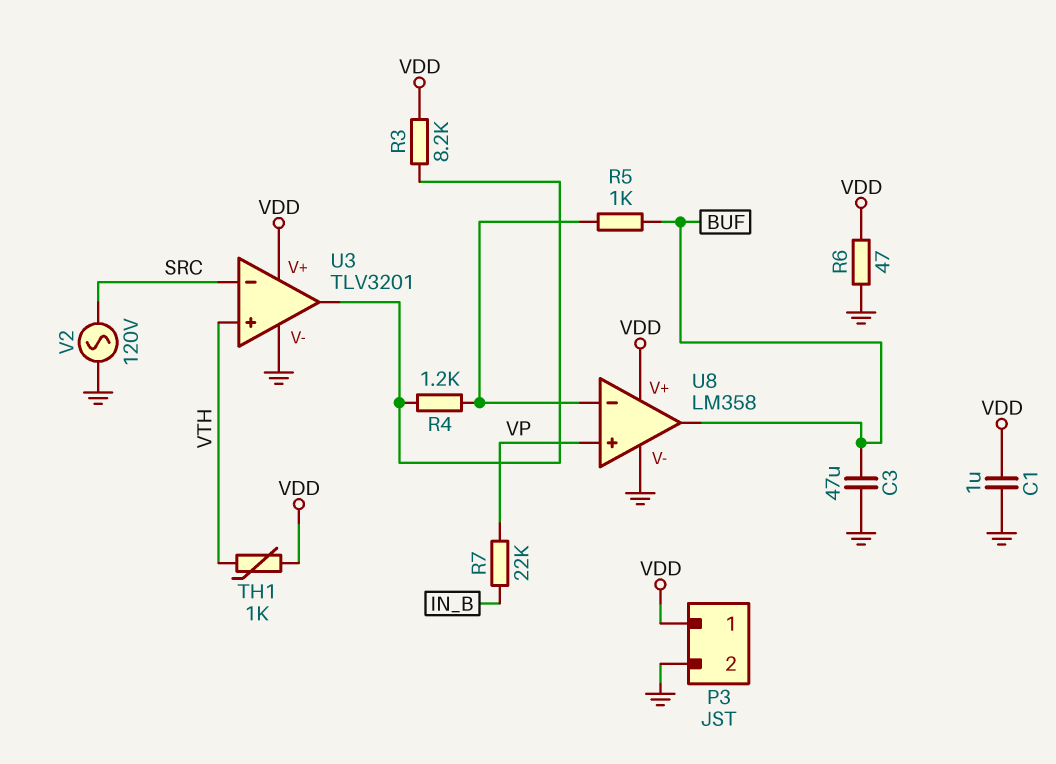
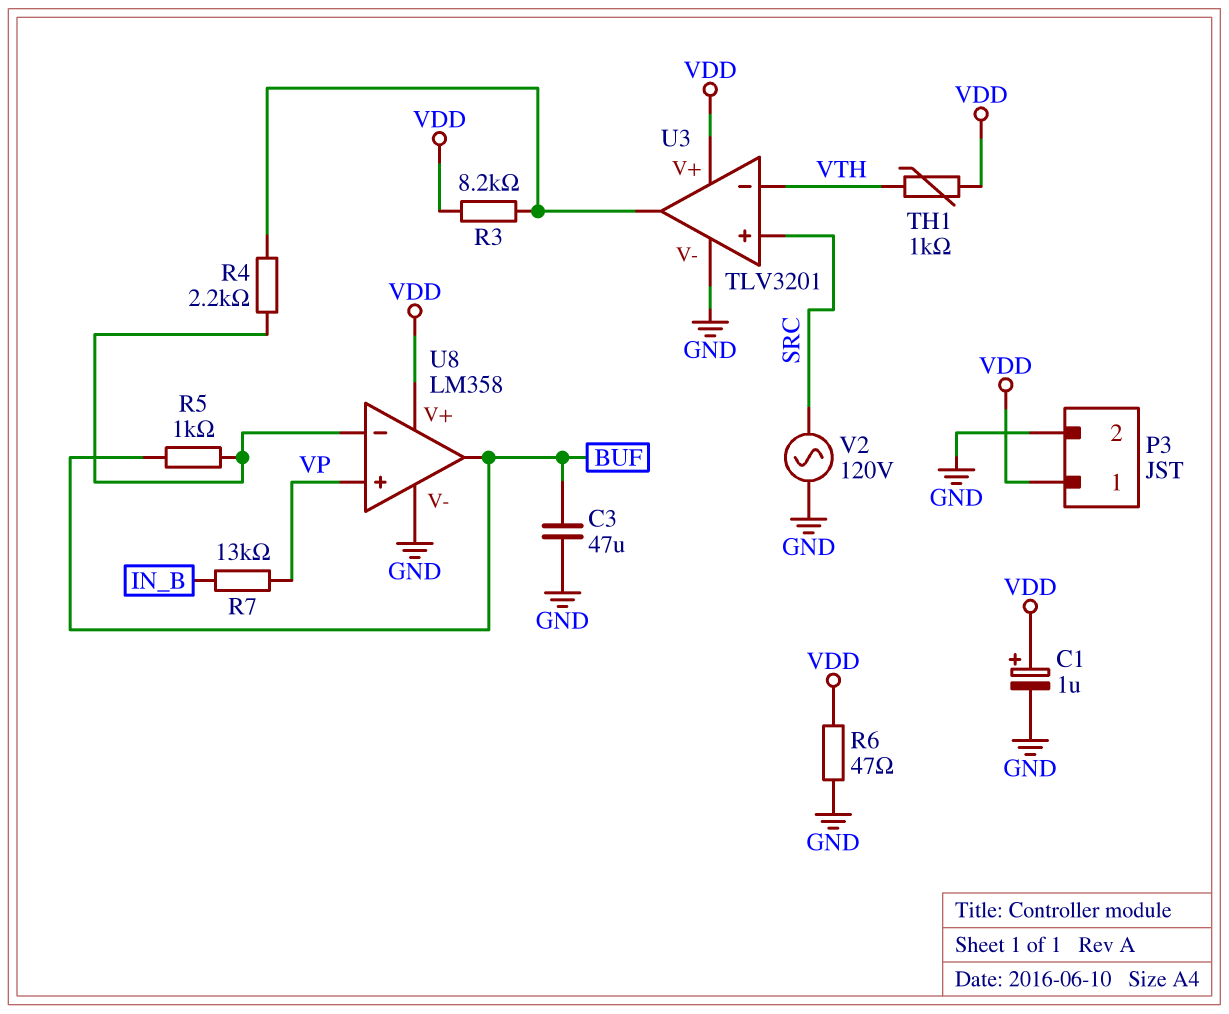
C1: 1uF (GND, VDD) -> 1uF (plus VDD, minus GND)
R4: 1.2k (U3/out, U8/in-) -> 2.2k (U3/out, U8/in-)
R7: 22k (IN_B, VP) -> 13k (IN_B, VP)
U3 pin in+: VTH -> SRC
U3 pin in-: SRC -> VTH

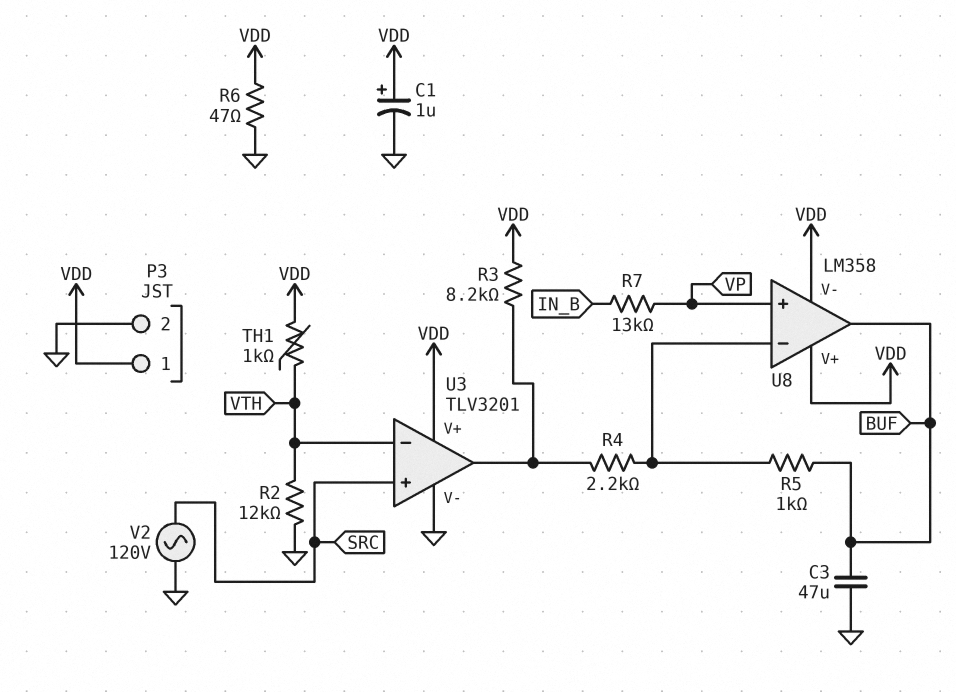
R2: none -> 12k (GND, VTH)
U8 pin V-: GND -> VDD

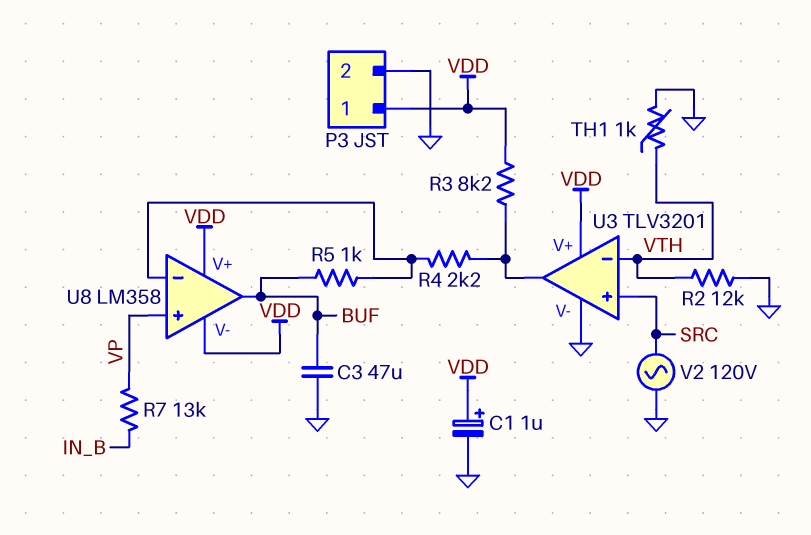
R6: 47 (GND, VDD) -> none
TH1: 1k (VDD, VTH) -> 1k (GND, VTH)

